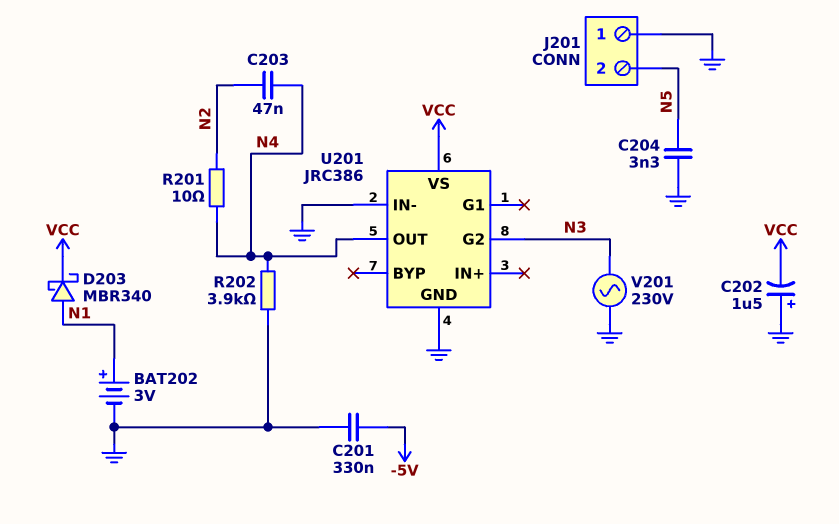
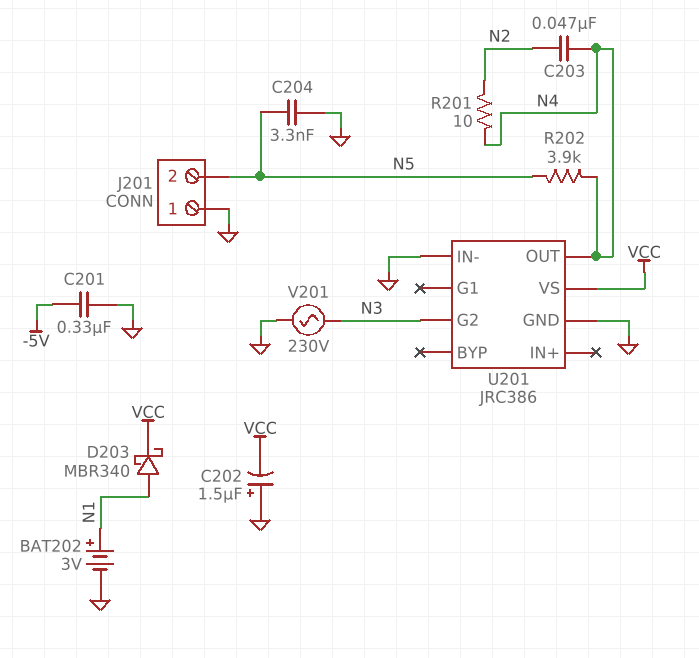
R202: 3.9k (GND, N4) -> 3.9k (N4, N5)

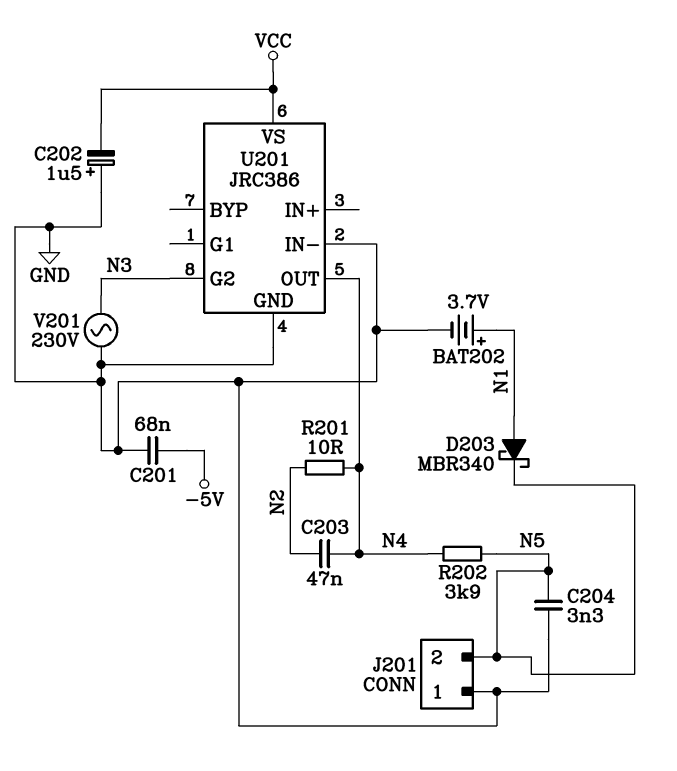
BAT202: 3V (plus N1, minus GND) -> 3.7V (plus N1, minus GND)
C201: 330nF (-5V, GND) -> 68nF (-5V, GND)
D203: schottky MBR340 (A N1, K VCC) -> schottky MBR340 (A N1, K N5)

